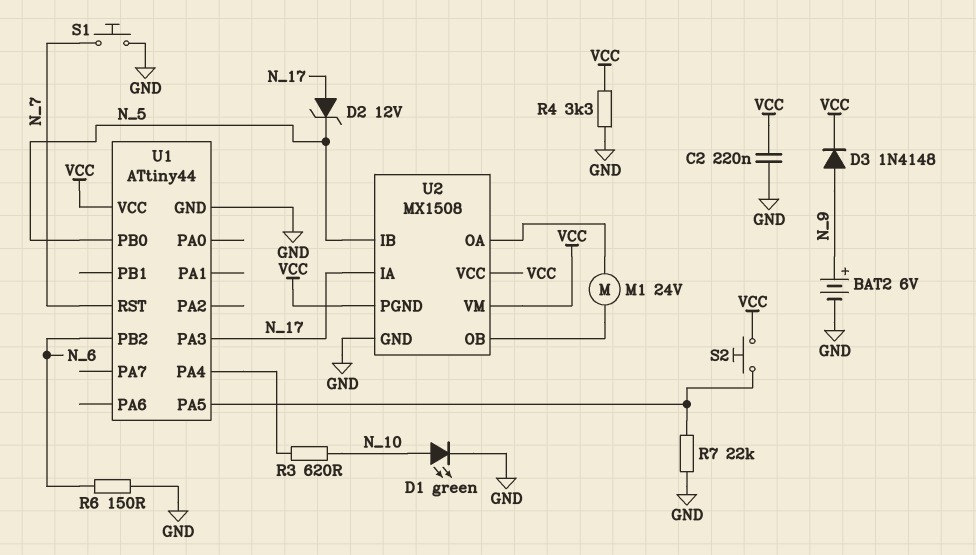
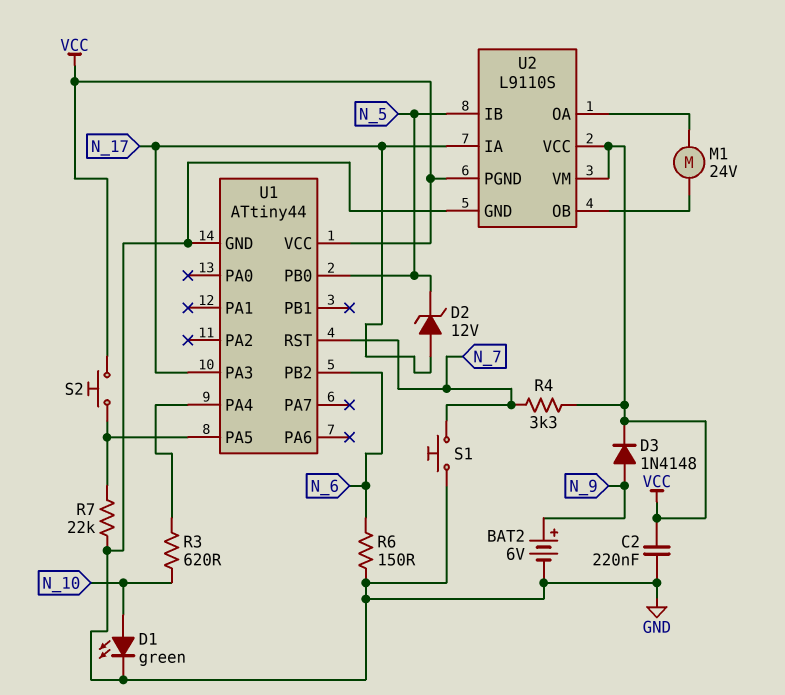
R4: 3.3k (GND, VCC) -> 3.3k (N_7, VCC)
U2: MX1508 -> L9110S

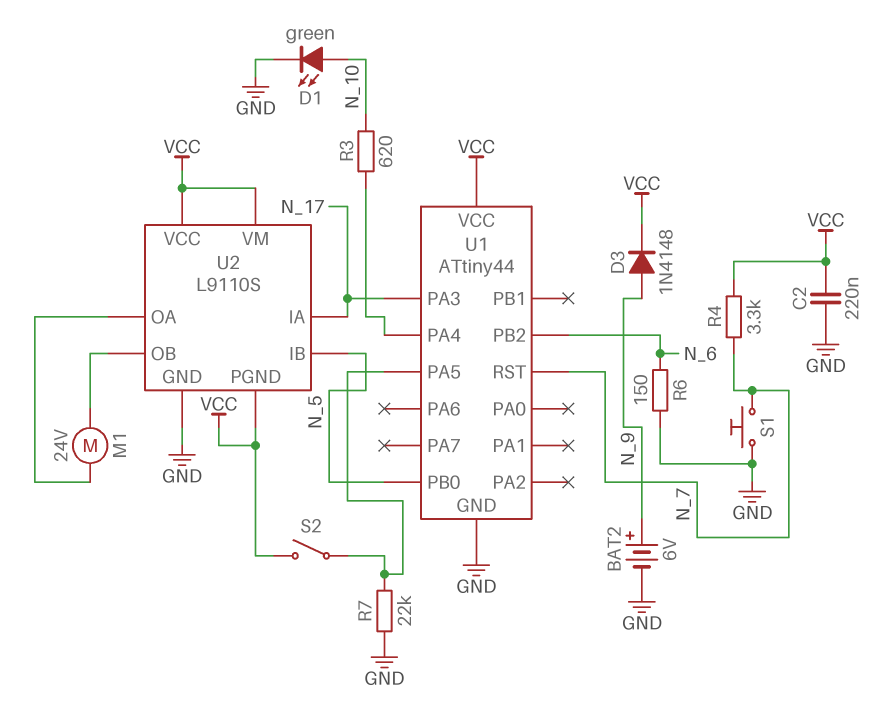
D2: zener 12V (A N_17, K N_5) -> none
S2: button (U1/PA5, VCC) -> switch (U1/PA5, VCC)

